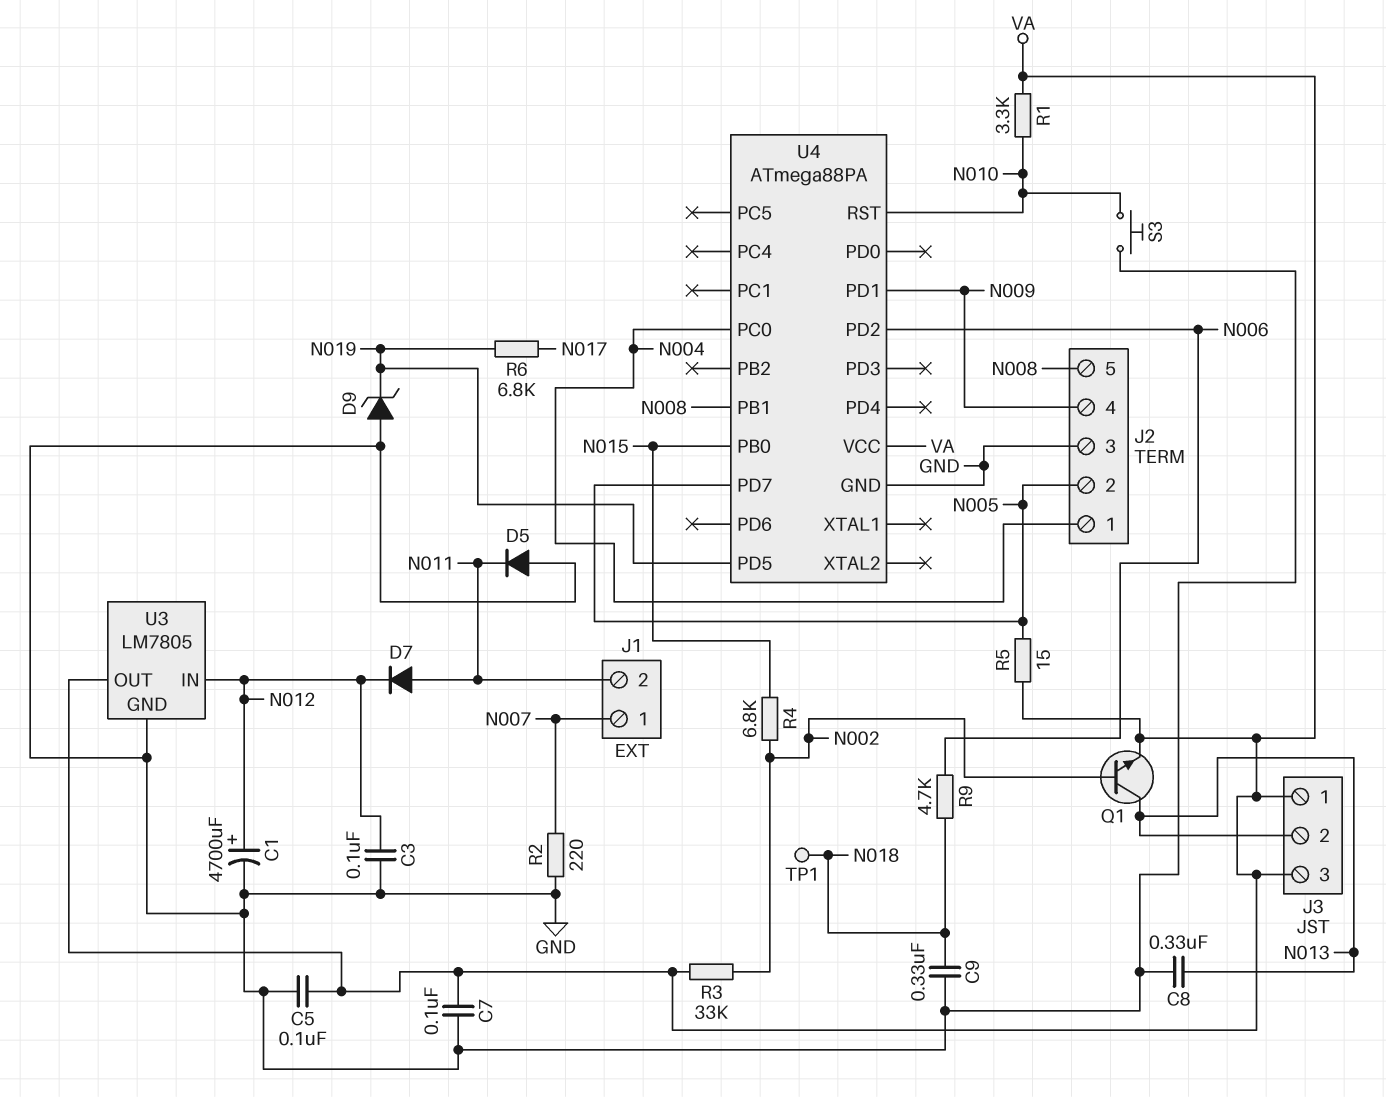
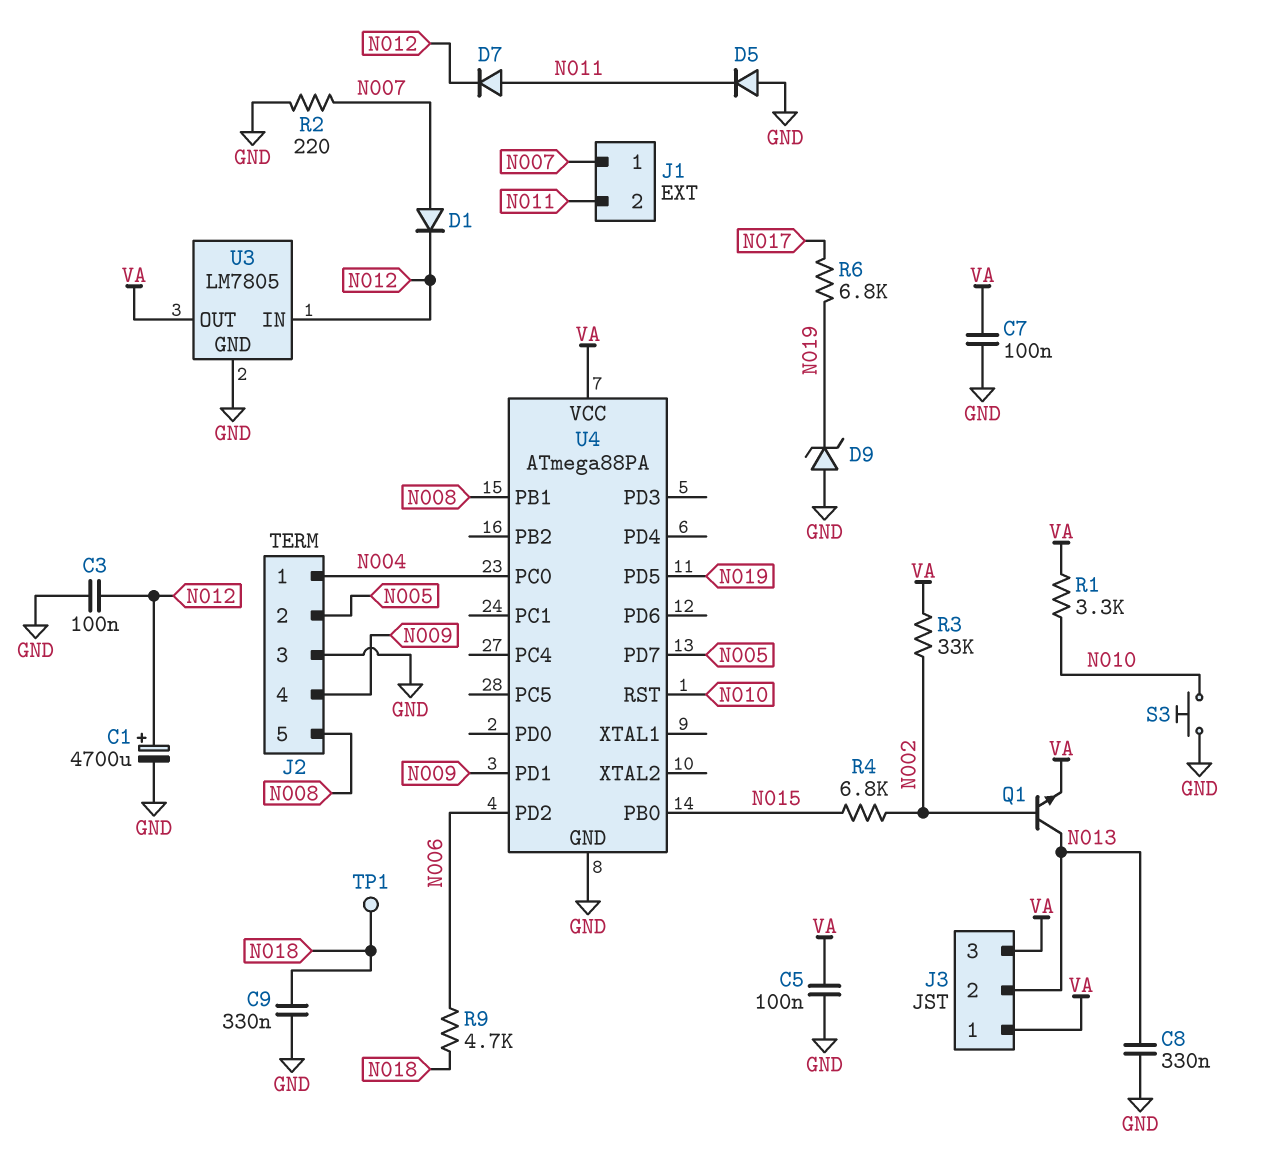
D1: none -> diode (A N007, K N012)
R5: 15 (N005, VA) -> none

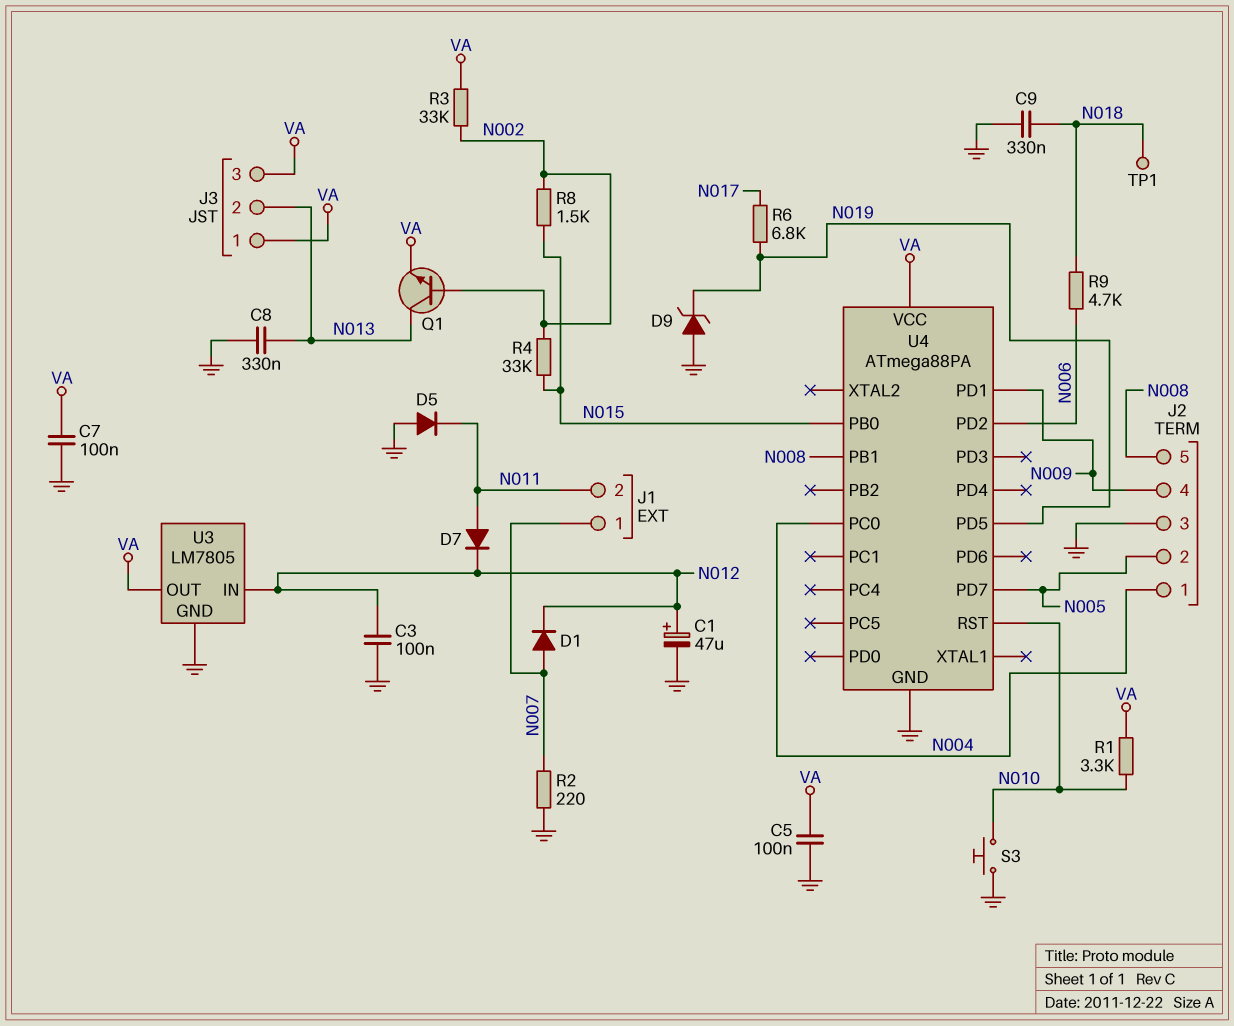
C1: 4700uF (plus N012, minus GND) -> 47uF (plus N012, minus GND)
R4: 6.8k (N002, N015) -> 33k (N002, N015)
R8: none -> 1.5k (N002, N015)

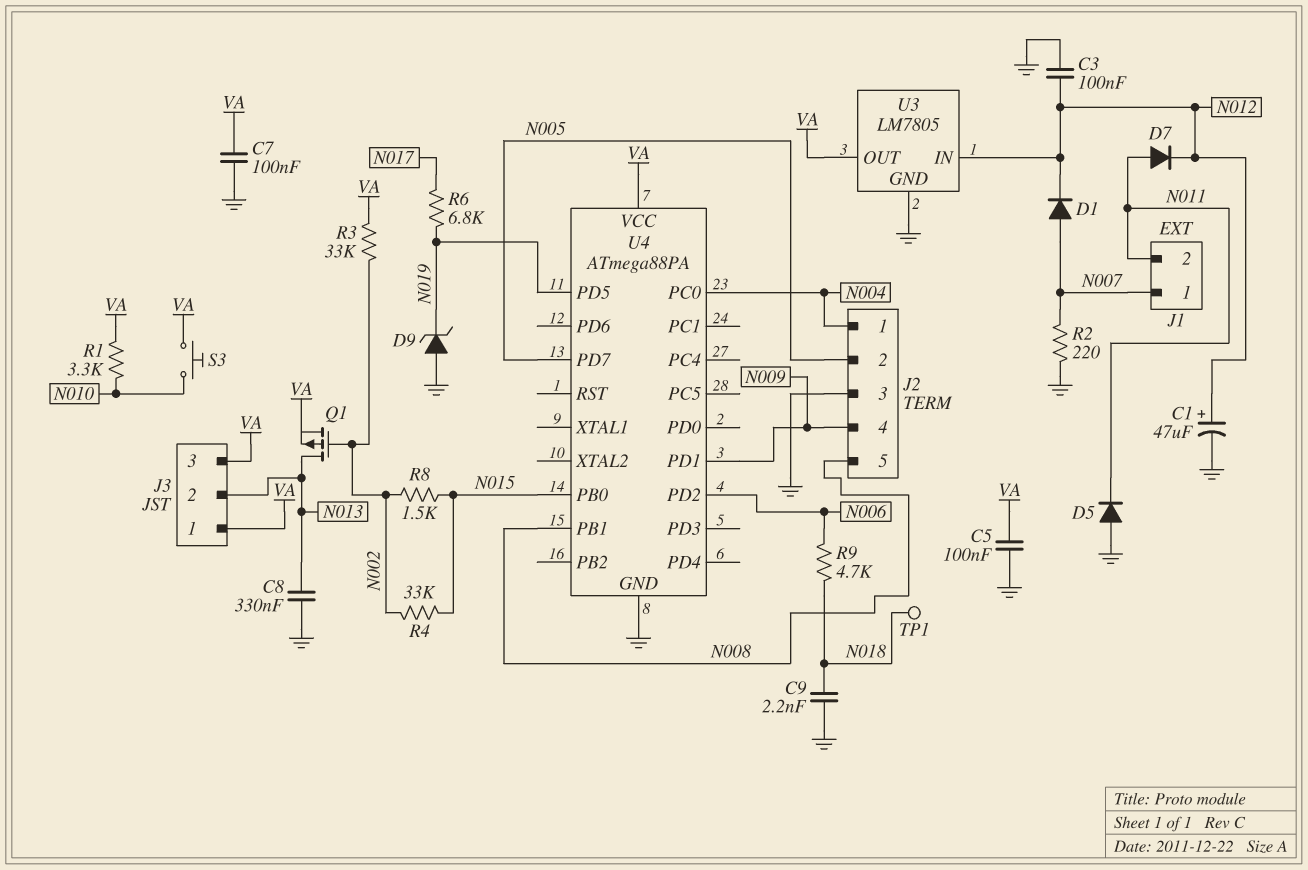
C9: 330nF (GND, N018) -> 2.2nF (GND, N018)
Q1: NPN (B N002, C N013, E VA) -> PMOS (G N002, D N013, S VA)
S3: button (GND, N010) -> button (N010, VA)
U4 pin RST: N010 -> none

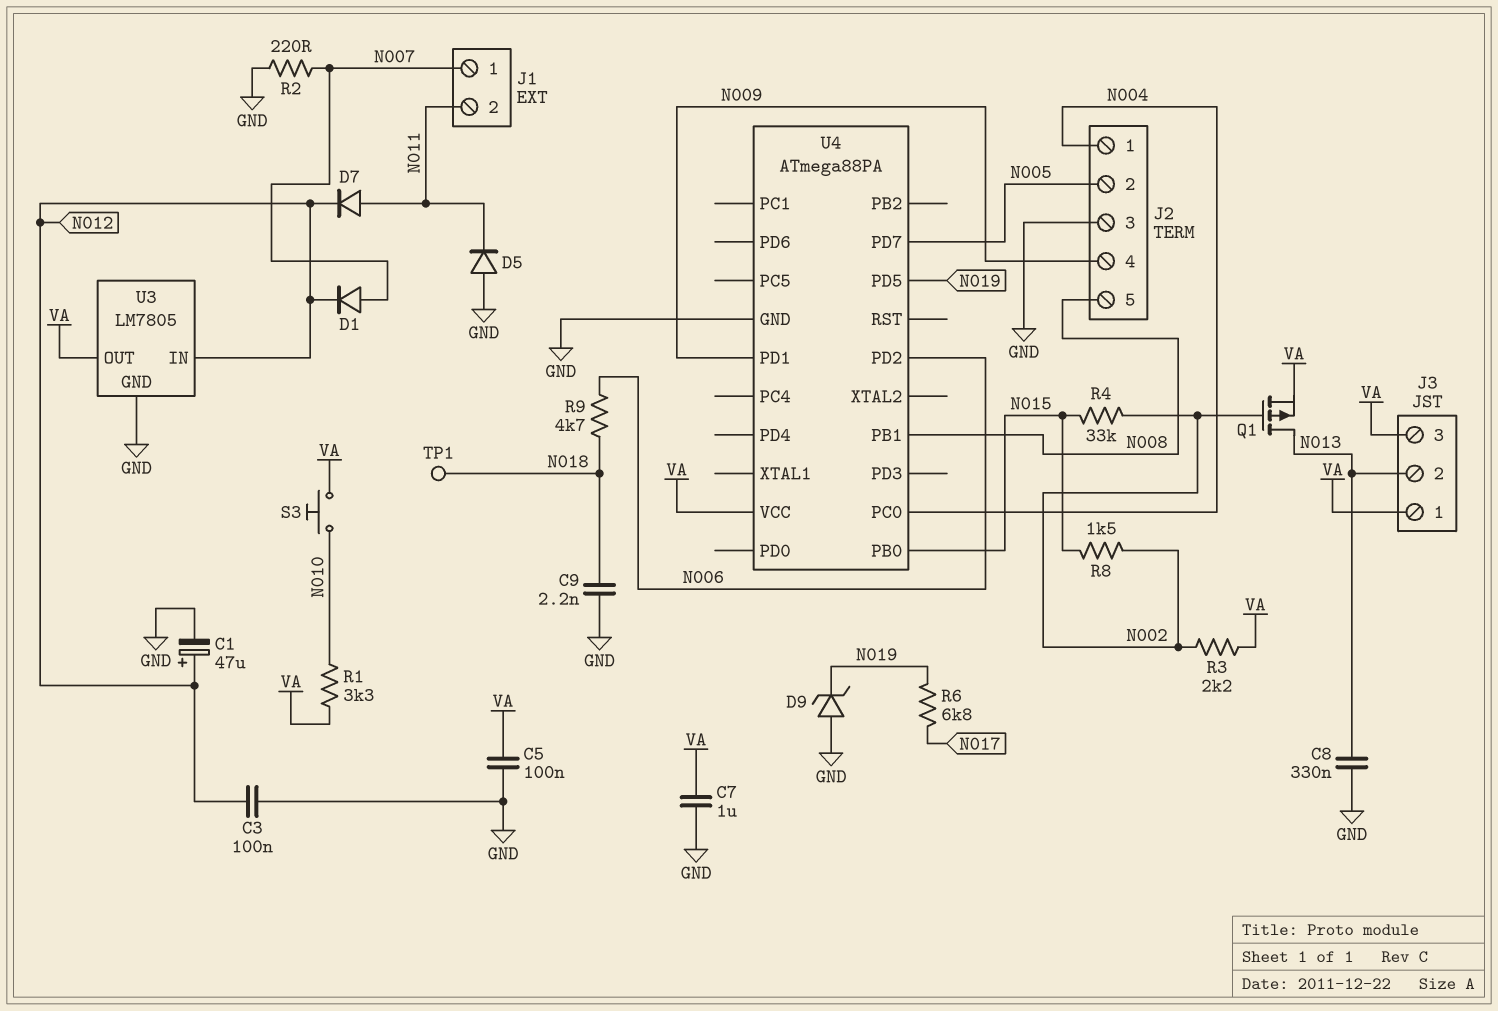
C7: 100nF (GND, VA) -> 1uF (GND, VA)
R3: 33k (N002, VA) -> 2.2k (N002, VA)

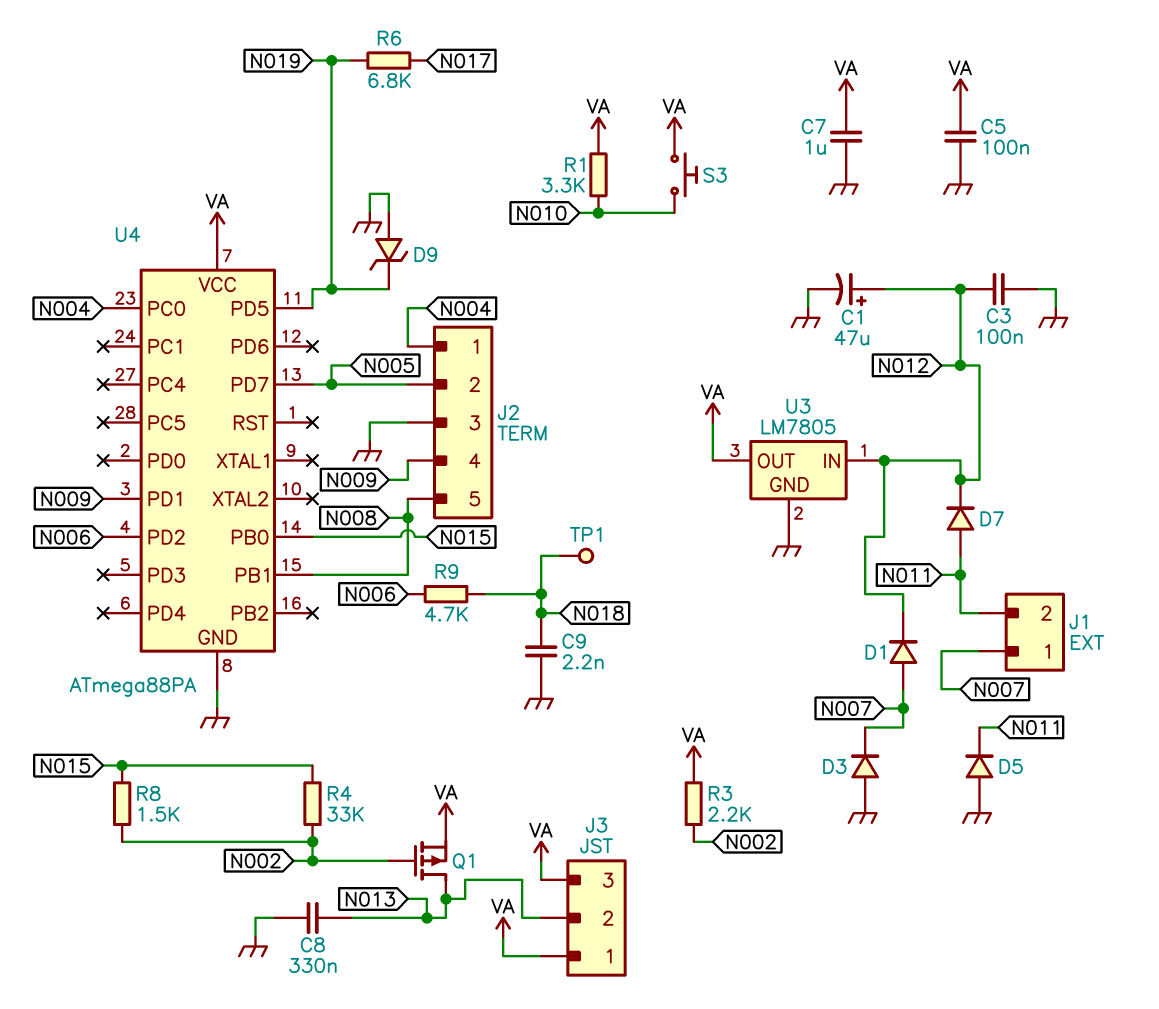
D3: none -> diode (A GND, K N007)
R2: 220 (GND, N007) -> none

